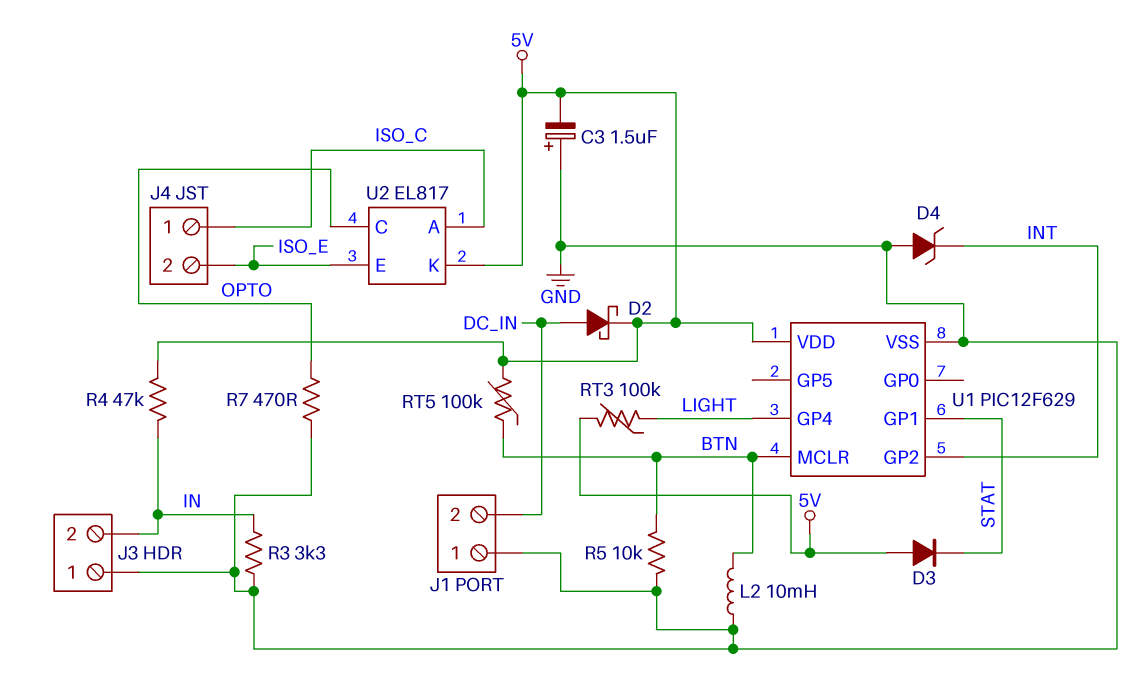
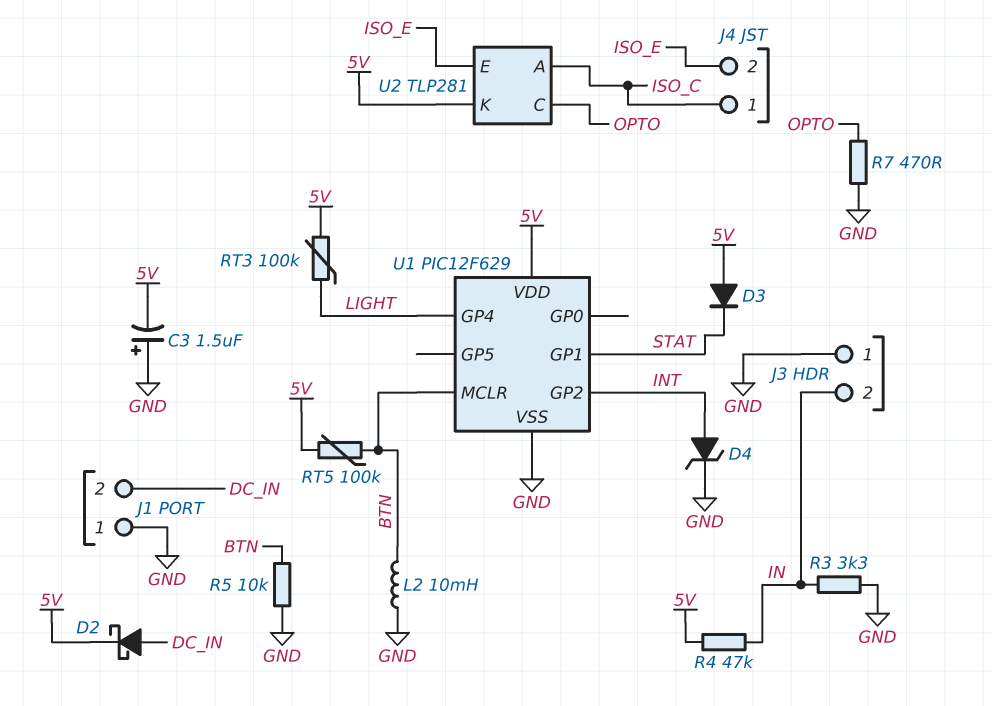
D4: zener (A GND, K INT) -> zener (A INT, K GND)
U2: EL817 -> TLP281

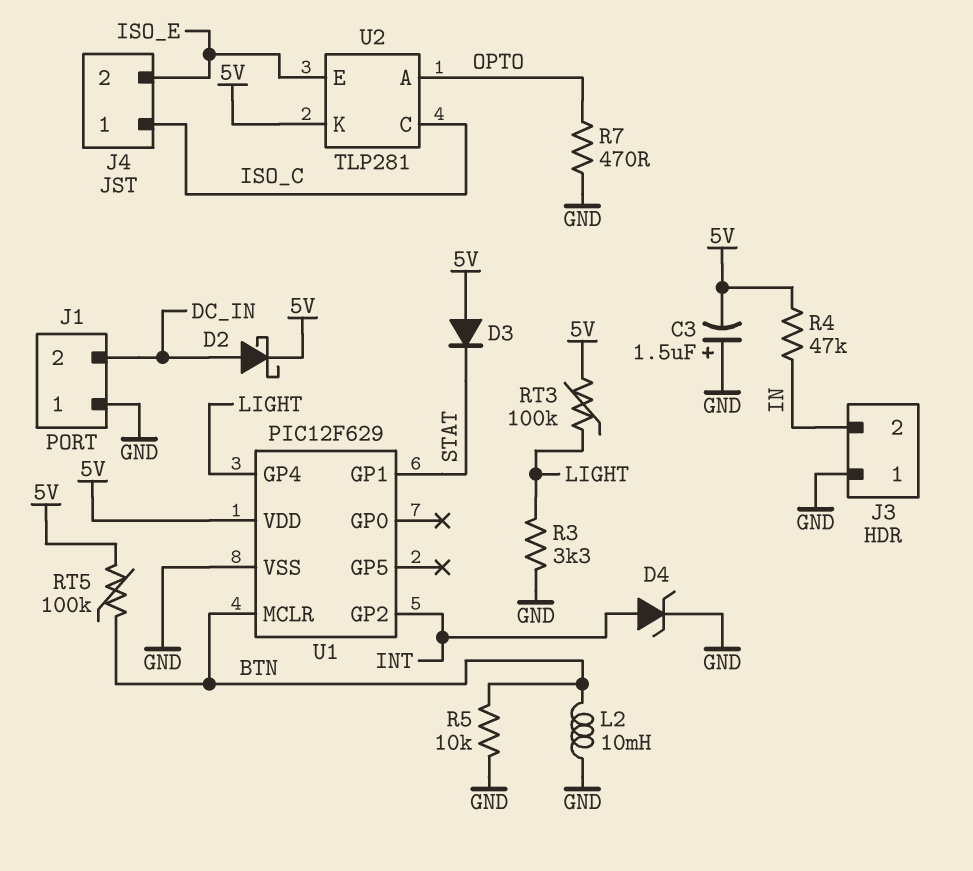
R3: 3.3k (GND, IN) -> 3.3k (GND, LIGHT)
U2 pin A: ISO_C -> OPTO
U2 pin C: OPTO -> ISO_C

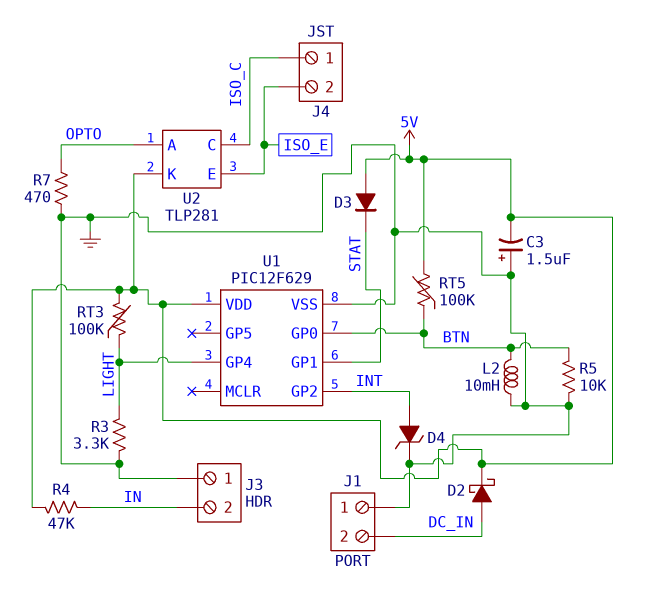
U1 pin GP0: none -> BTN
U1 pin MCLR: BTN -> none

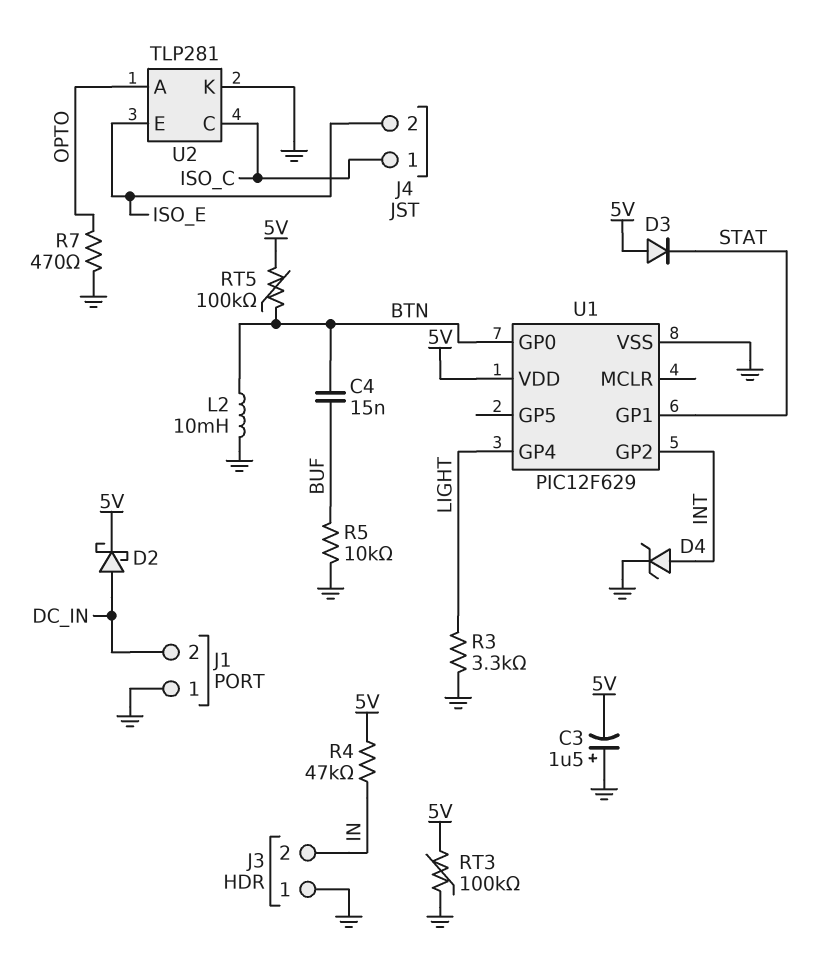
C4: none -> 15nF (BTN, BUF)
R5: 10k (BTN, GND) -> 10k (BUF, GND)
RT3: 100k (5V, LIGHT) -> 100k (5V, GND)
U2 pin K: 5V -> GND

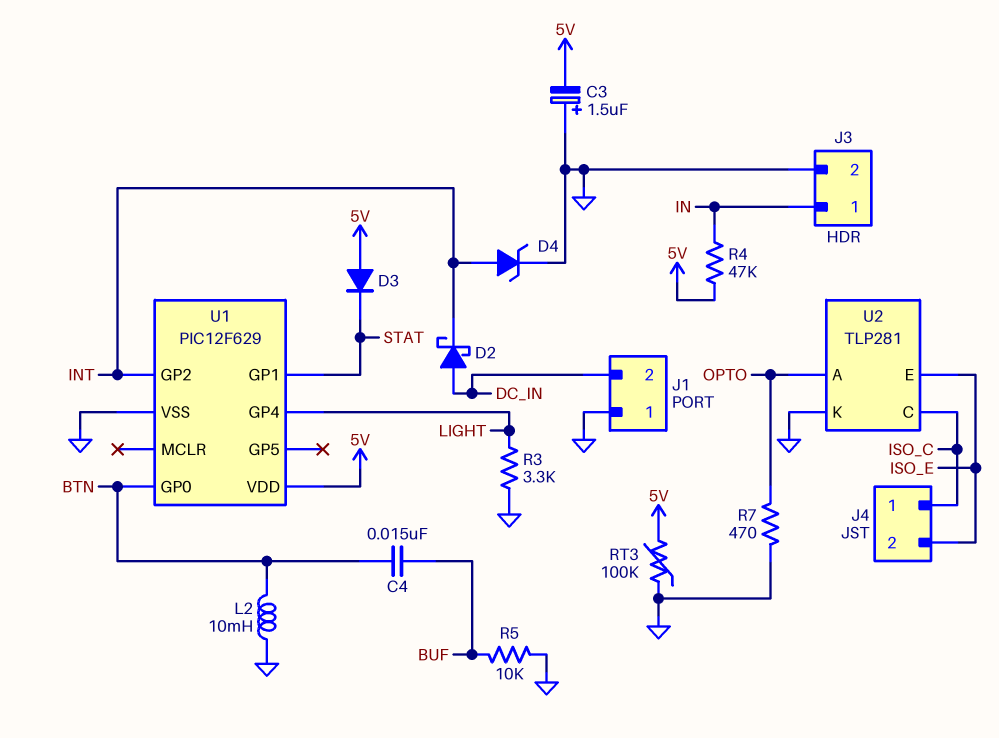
D2: schottky (A DC_IN, K 5V) -> schottky (A DC_IN, K INT)
J3 pin 1: GND -> IN
J3 pin 2: IN -> GND
RT5: 100k (5V, BTN) -> none

